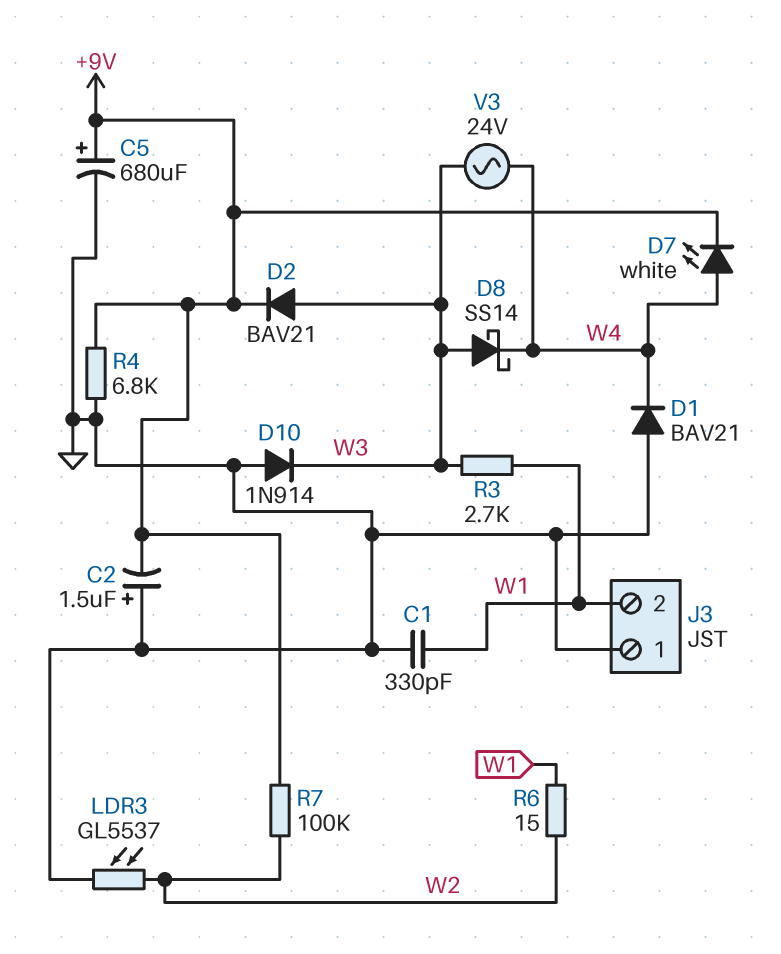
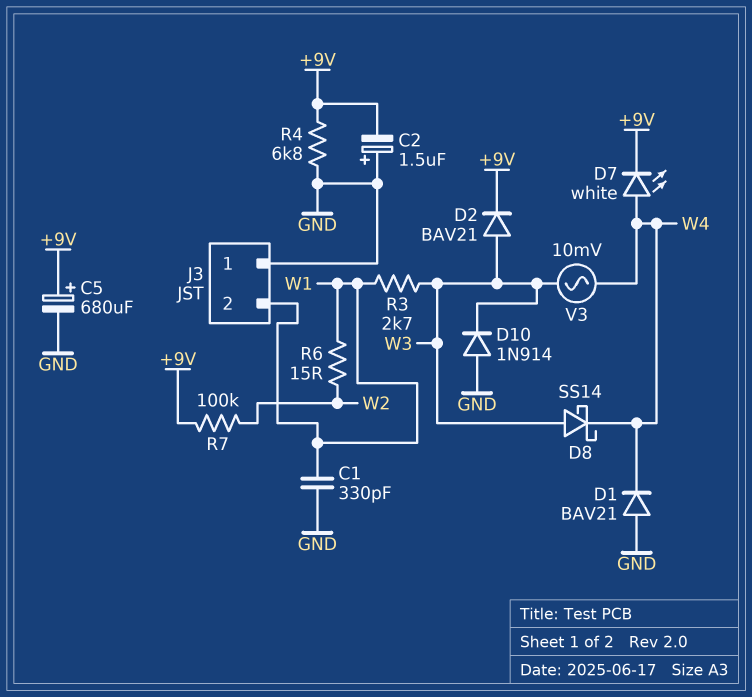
LDR3: GL5537 (GND, W2) -> none
V3: AC 24V (W3, W4) -> AC 10mV (W3, W4)

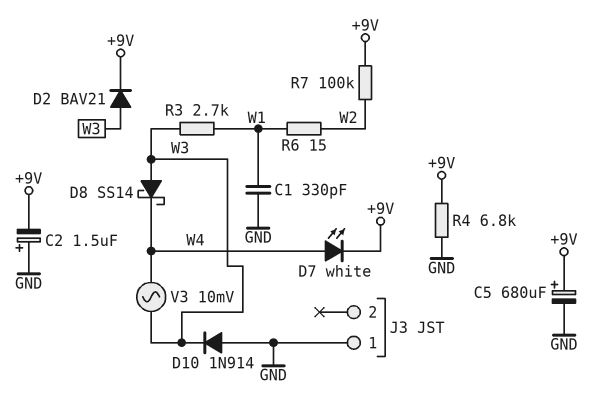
D1: diode BAV21 (A GND, K W4) -> none
J3 pin 2: W1 -> none

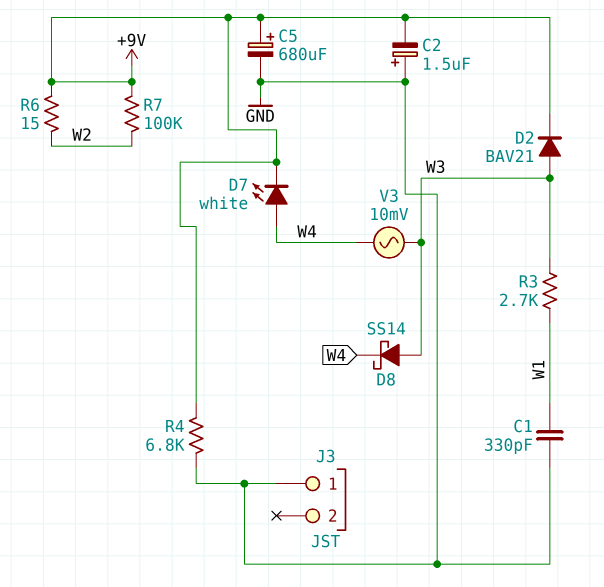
D10: diode 1N914 (A GND, K W3) -> none
R6: 15 (W1, W2) -> 15 (+9V, W2)

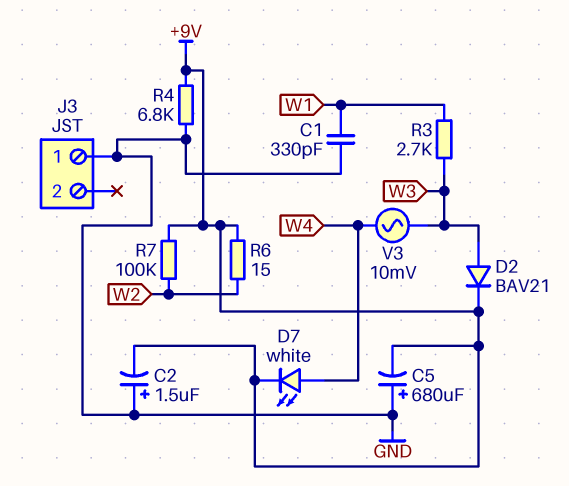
C5: 680uF (plus +9V, minus GND) -> 680uF (plus GND, minus +9V)
D8: schottky SS14 (A W3, K W4) -> none

